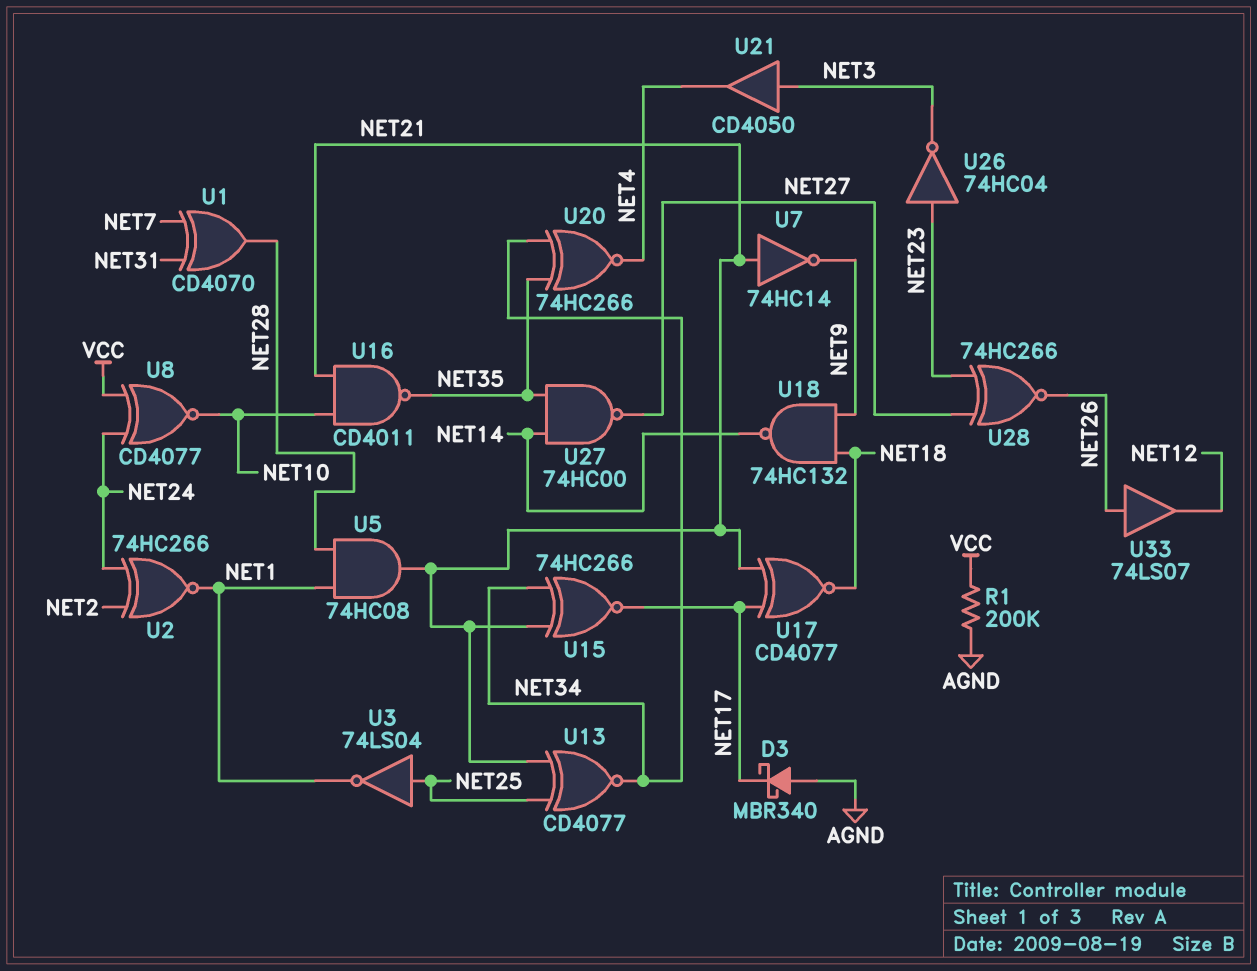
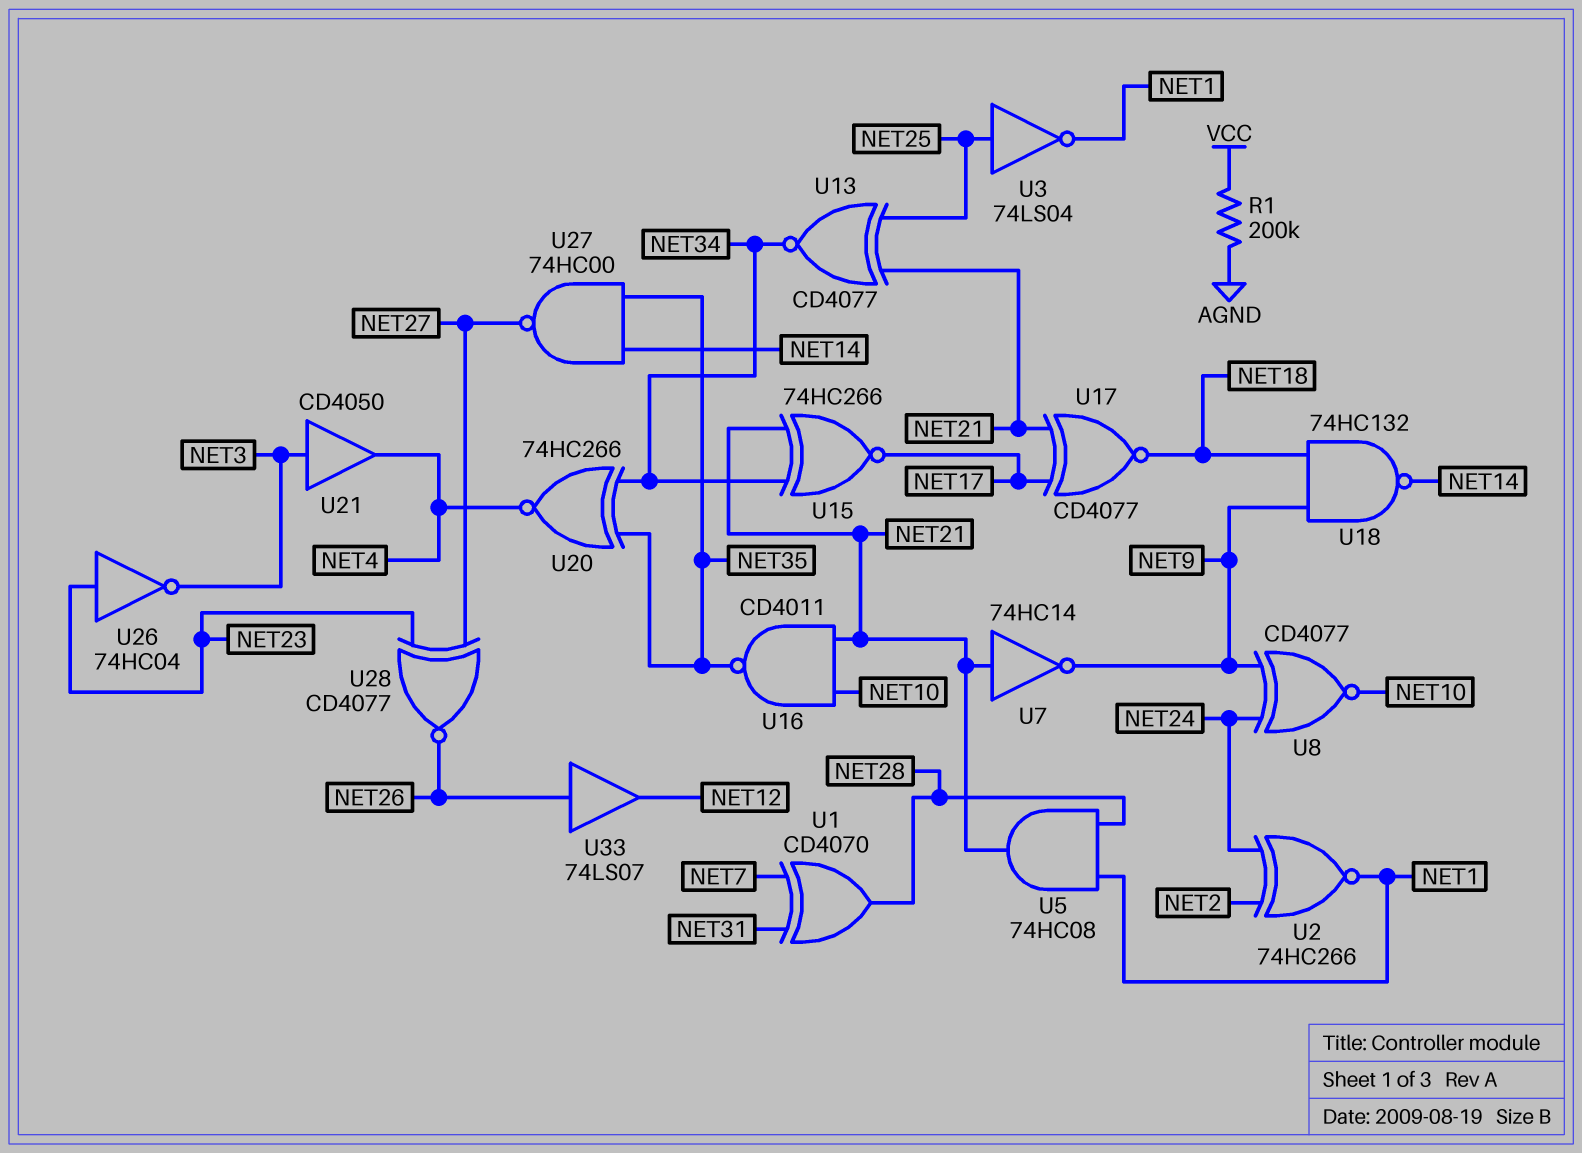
D3: schottky MBR340 (A AGND, K NET17) -> none
U8: XNOR CD4077 (in NET24, in VCC, out NET10) -> XNOR CD4077 (in NET9, in NET24, out NET10)
U28: XNOR 74HC266 (in NET23, in NET27, out NET26) -> XNOR CD4077 (in NET23, in NET27, out NET26)

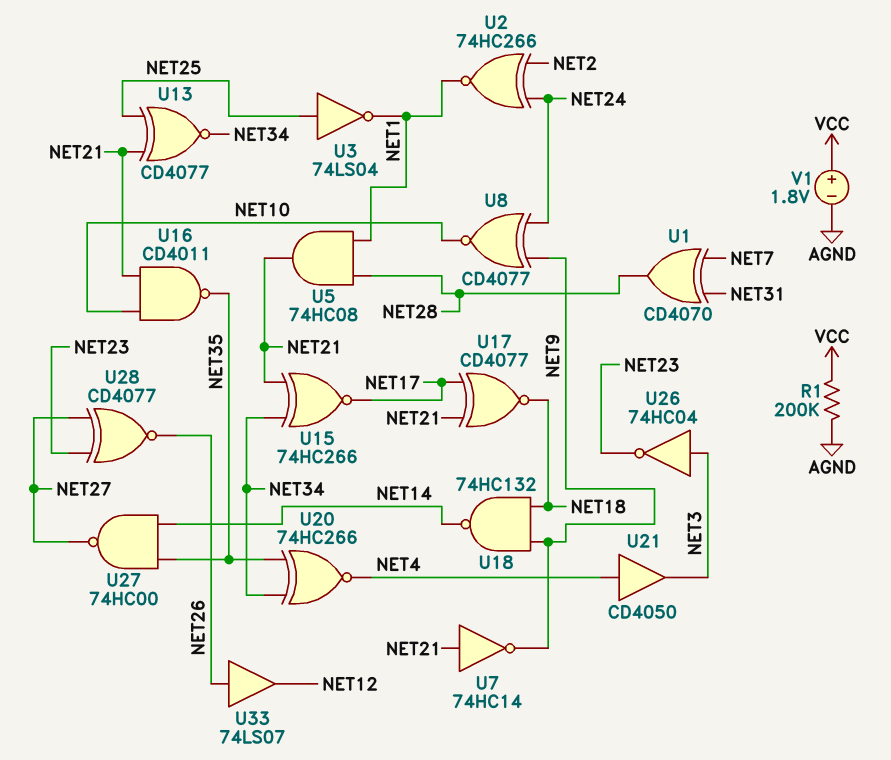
U21: buffer CD4050 (in NET3, out NET4) -> buffer CD4050 (in NET4, out NET3)
U26: NOT 74HC04 (in NET23, out NET3) -> NOT 74HC04 (in NET3, out NET23)
V1: none -> 1.8V (plus VCC, minus AGND)

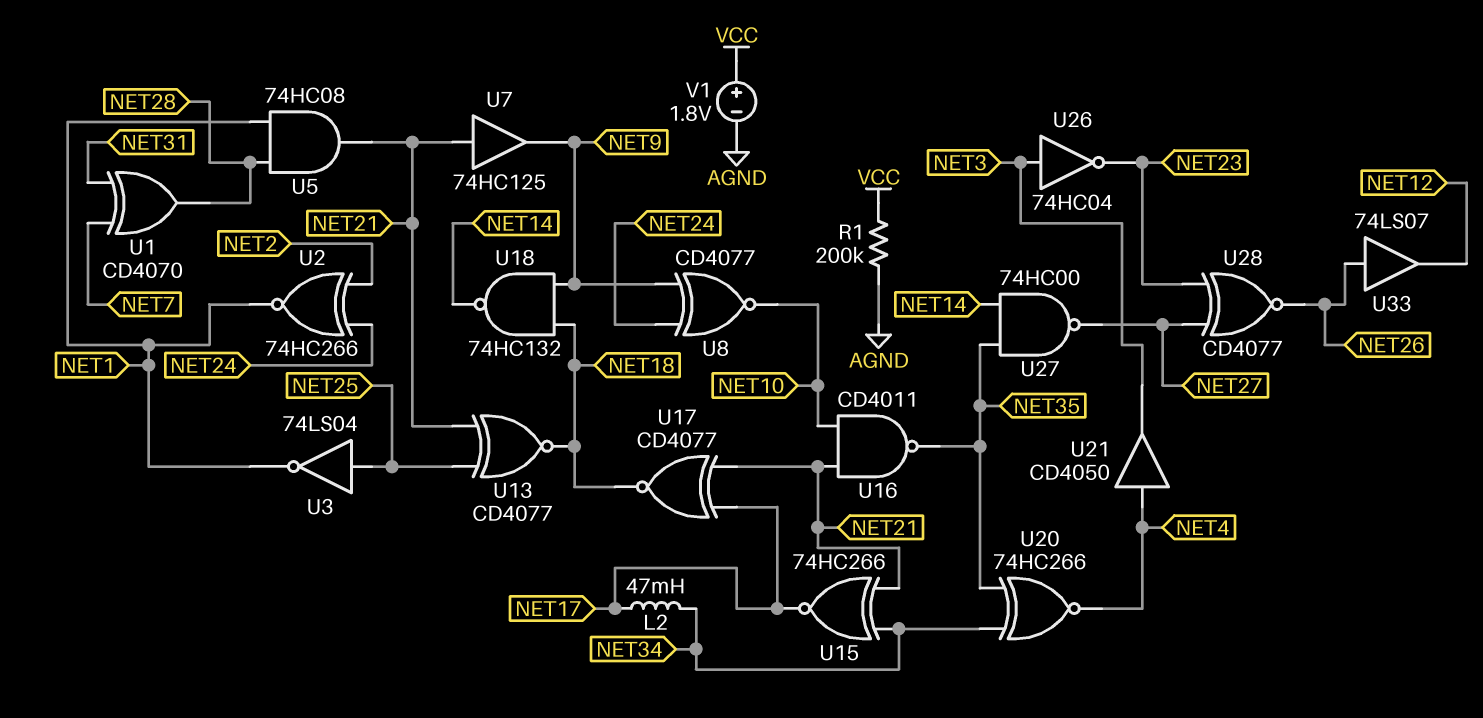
L2: none -> 47mH (NET17, NET34)
U7: NOT 74HC14 (in NET21, out NET9) -> buffer 74HC125 (in NET21, out NET9)
U13: XNOR CD4077 (in NET21, in NET25, out NET34) -> XNOR CD4077 (in NET21, in NET25, out NET18)

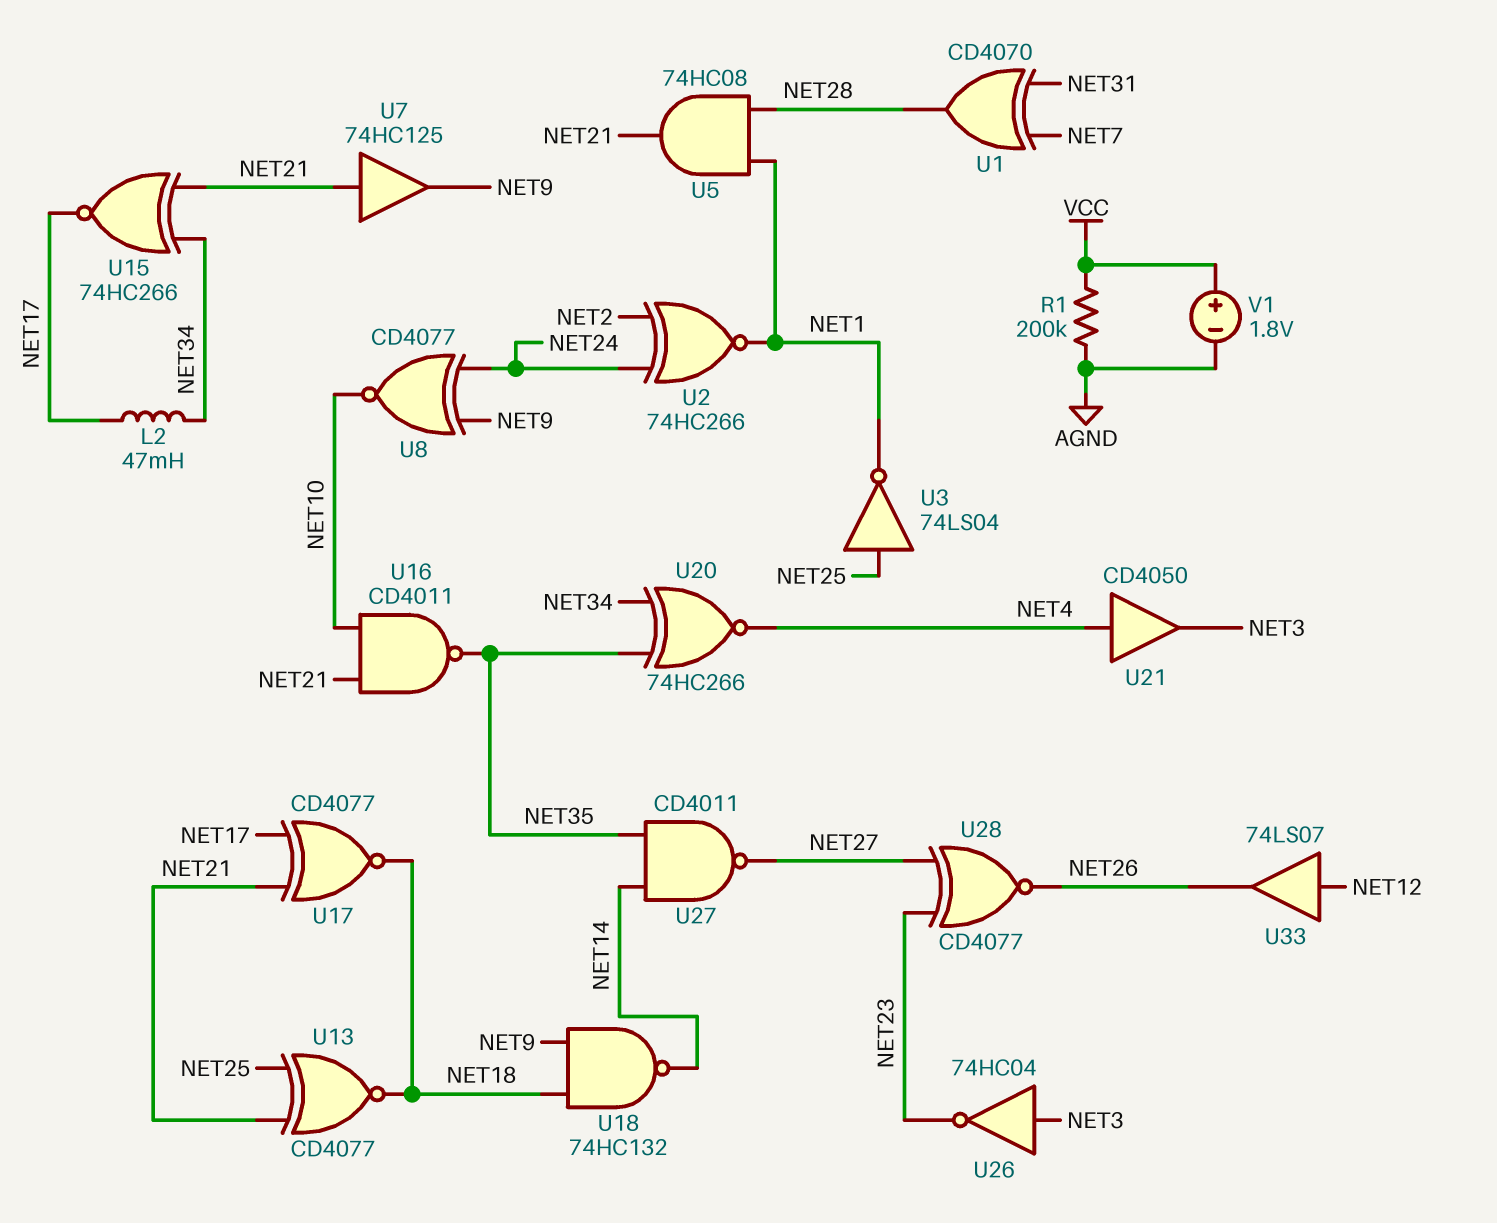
U27: NAND 74HC00 (in NET14, in NET35, out NET27) -> NAND CD4011 (in NET14, in NET35, out NET27)
U33: buffer 74LS07 (in NET26, out NET12) -> buffer 74LS07 (in NET12, out NET26)

